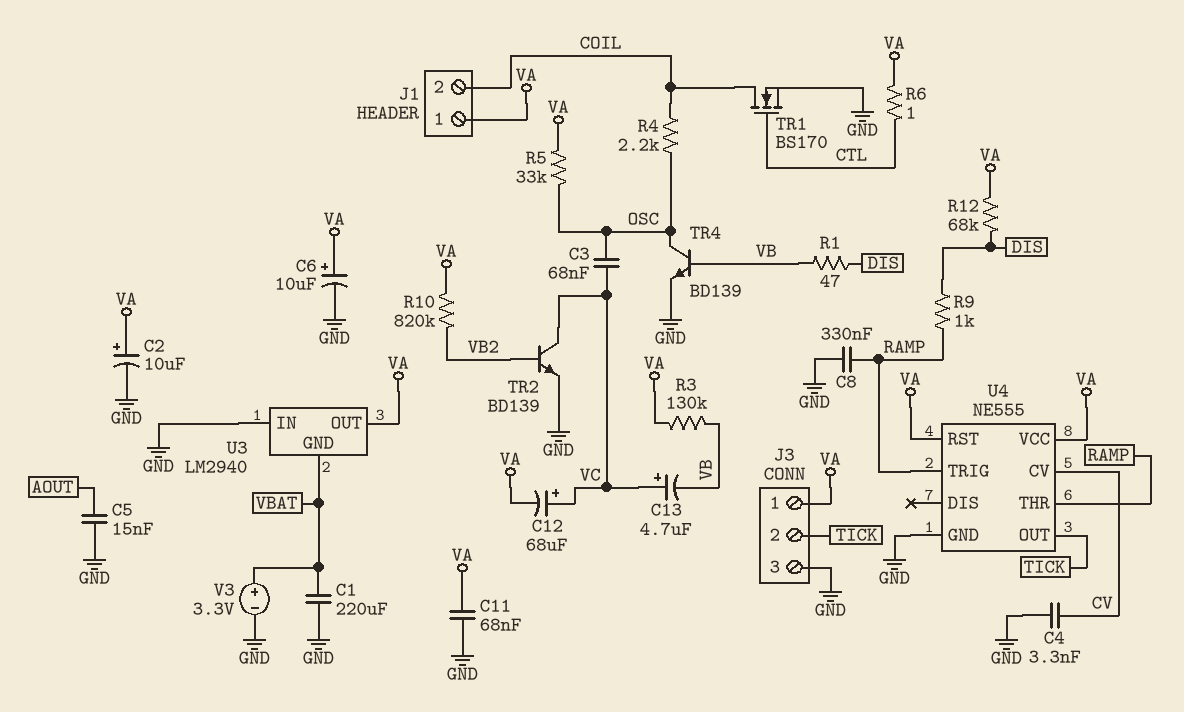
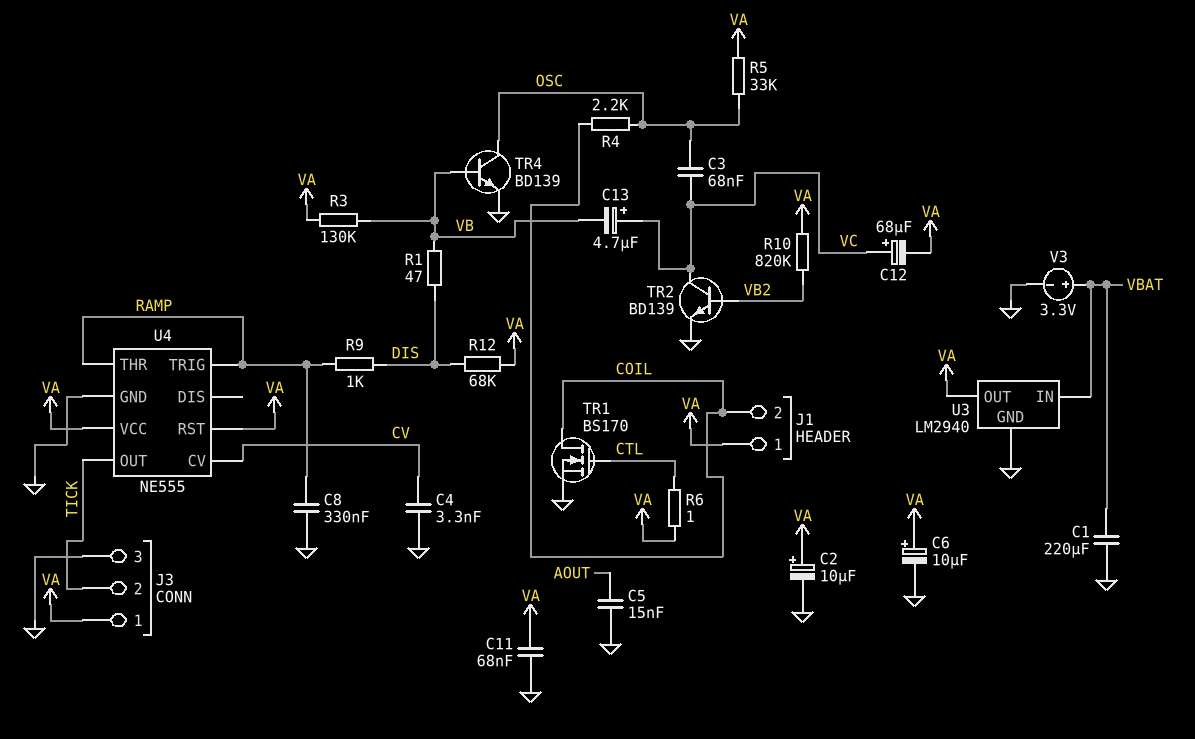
U3 pin GND: VBAT -> GND
U3 pin IN: GND -> VBAT

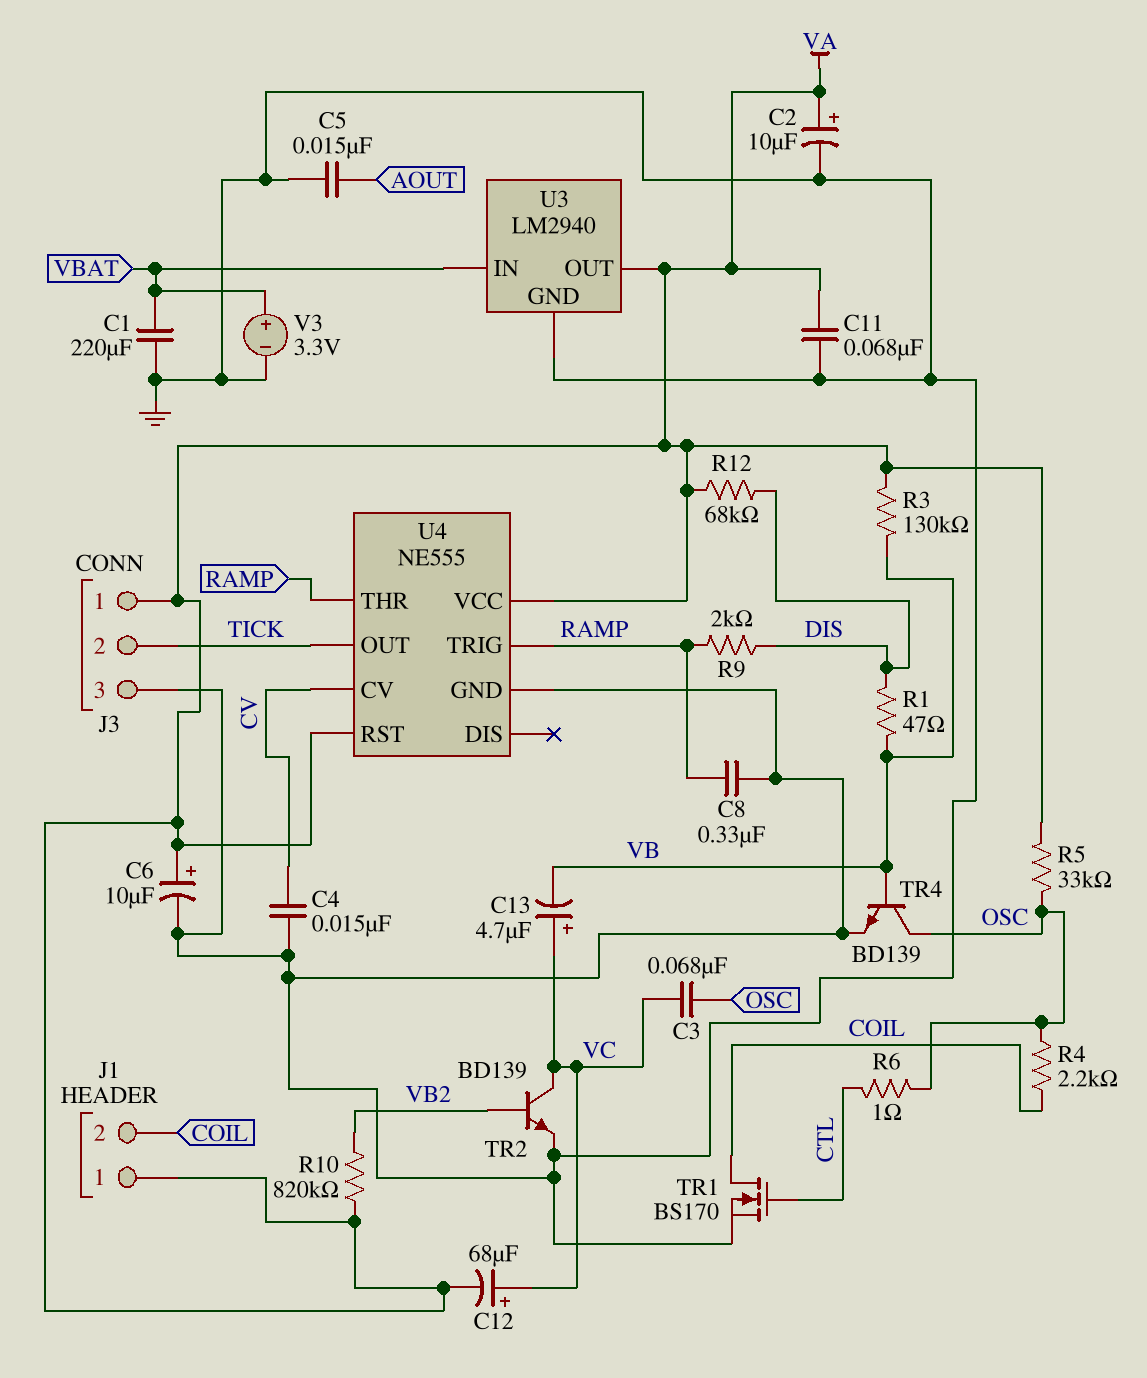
C4: 3.3nF (CV, GND) -> 15nF (CV, GND)
R6: 1 (CTL, VA) -> 1 (CTL, OSC)
R9: 1k (DIS, RAMP) -> 2k (DIS, RAMP)

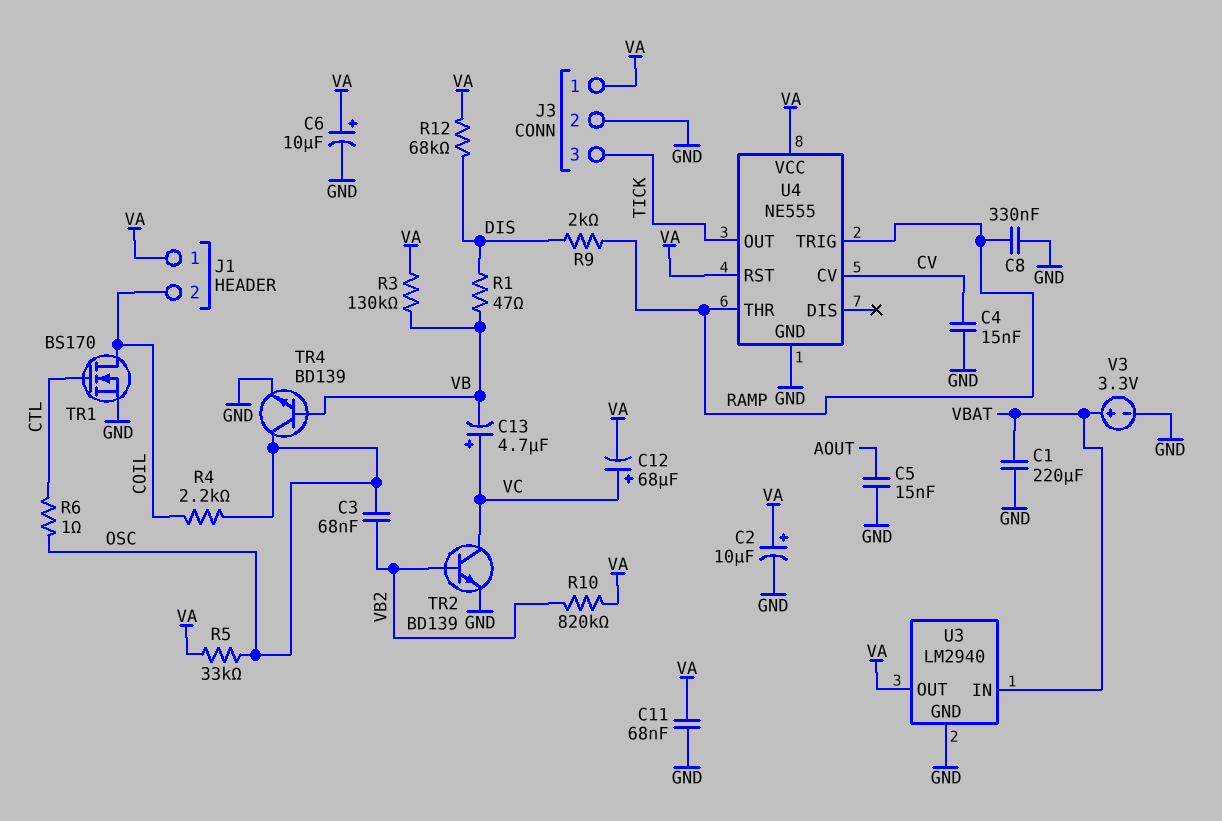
C3: 68nF (OSC, VC) -> 68nF (OSC, VB2)
J3 pin 2: TICK -> GND
J3 pin 3: GND -> TICK

